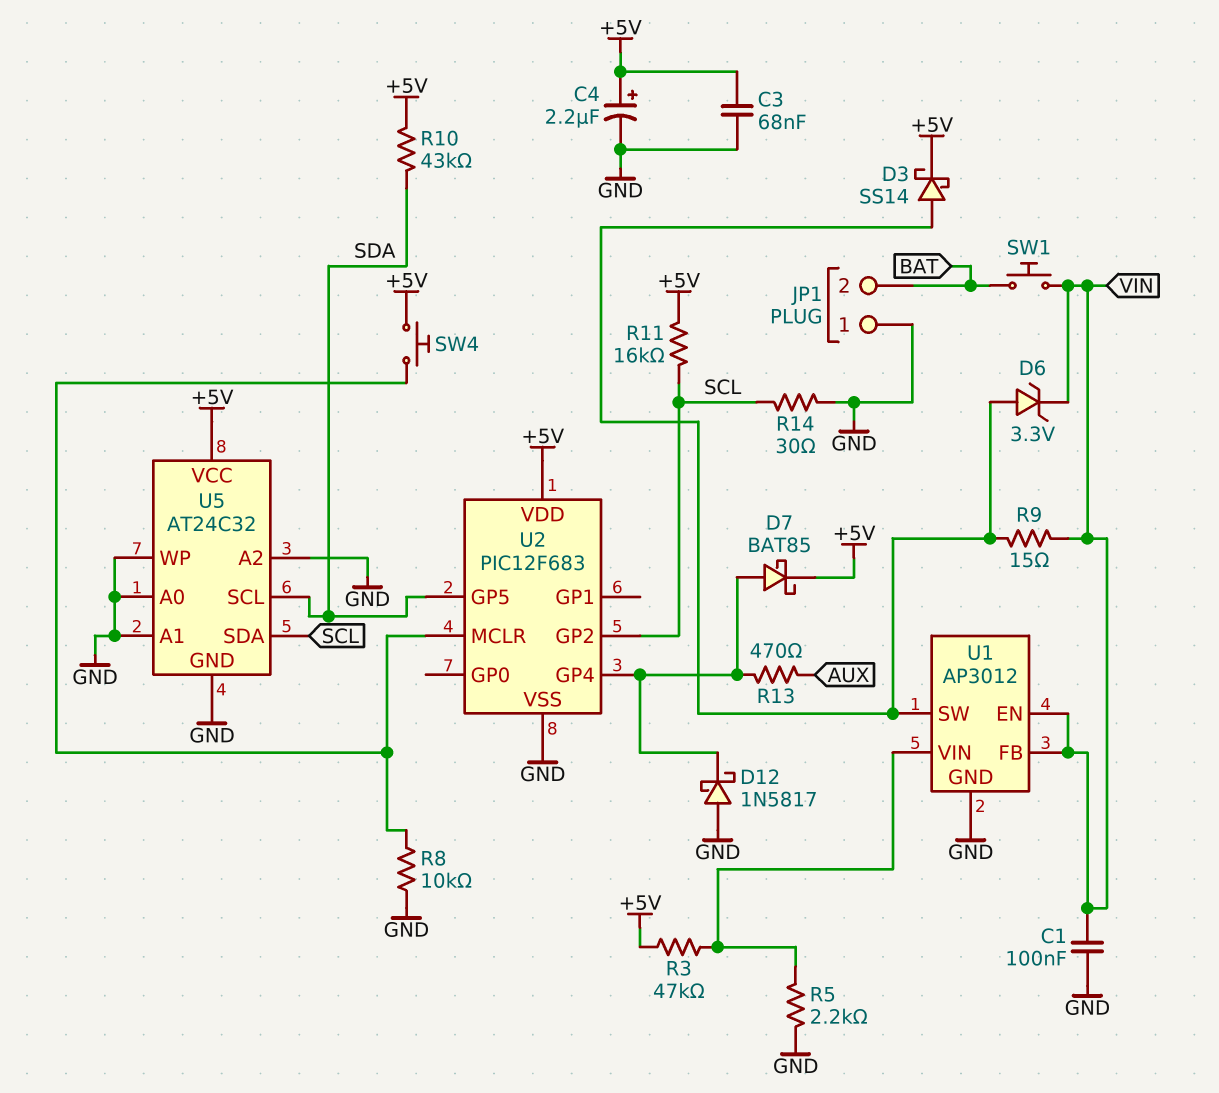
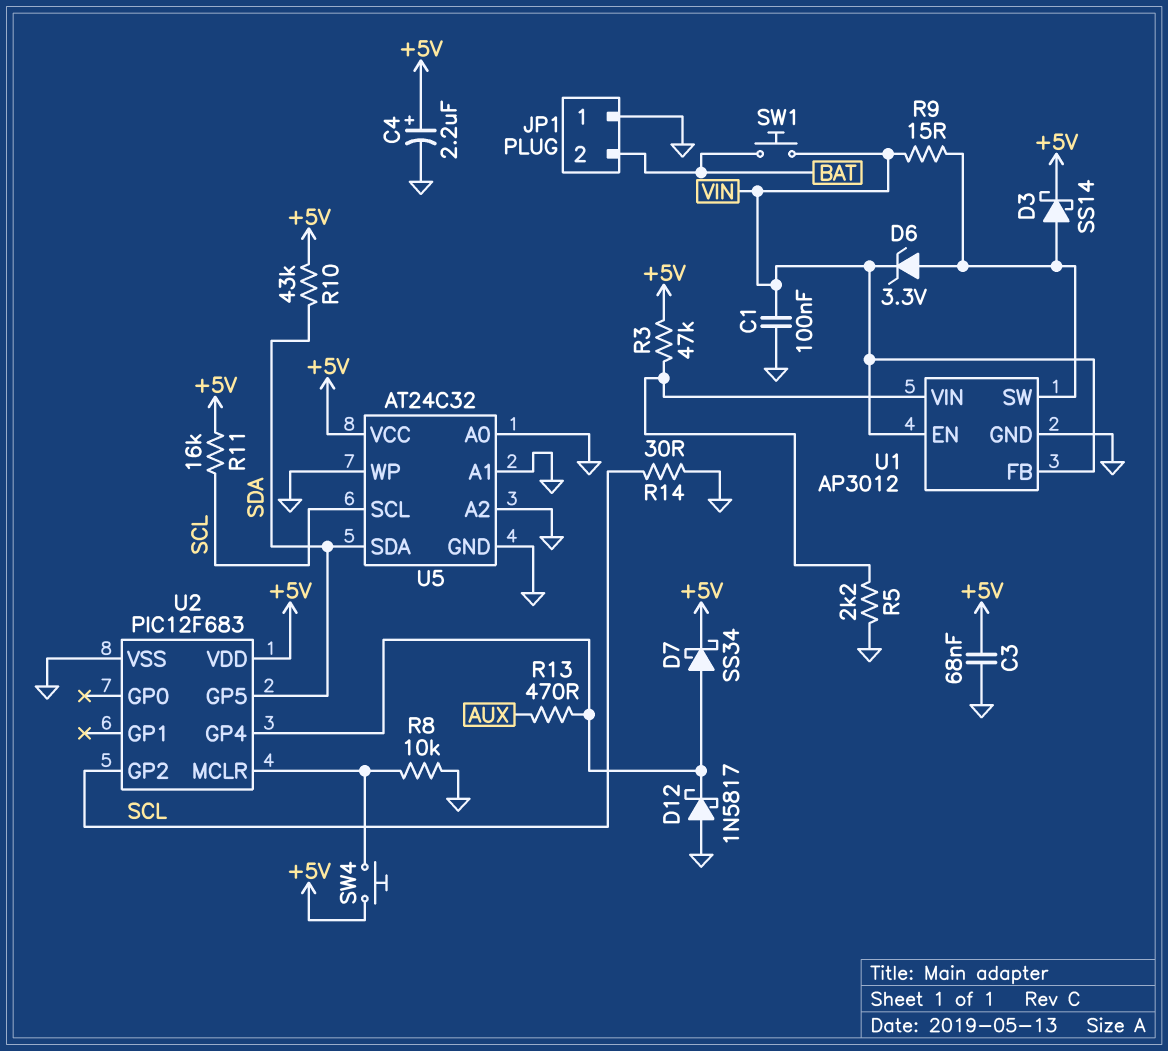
D7: schottky BAT85 (A U2/GP4, K +5V) -> schottky SS34 (A U2/GP4, K +5V)
U5 pin SCL: SDA -> SCL
U5 pin SDA: SCL -> SDA

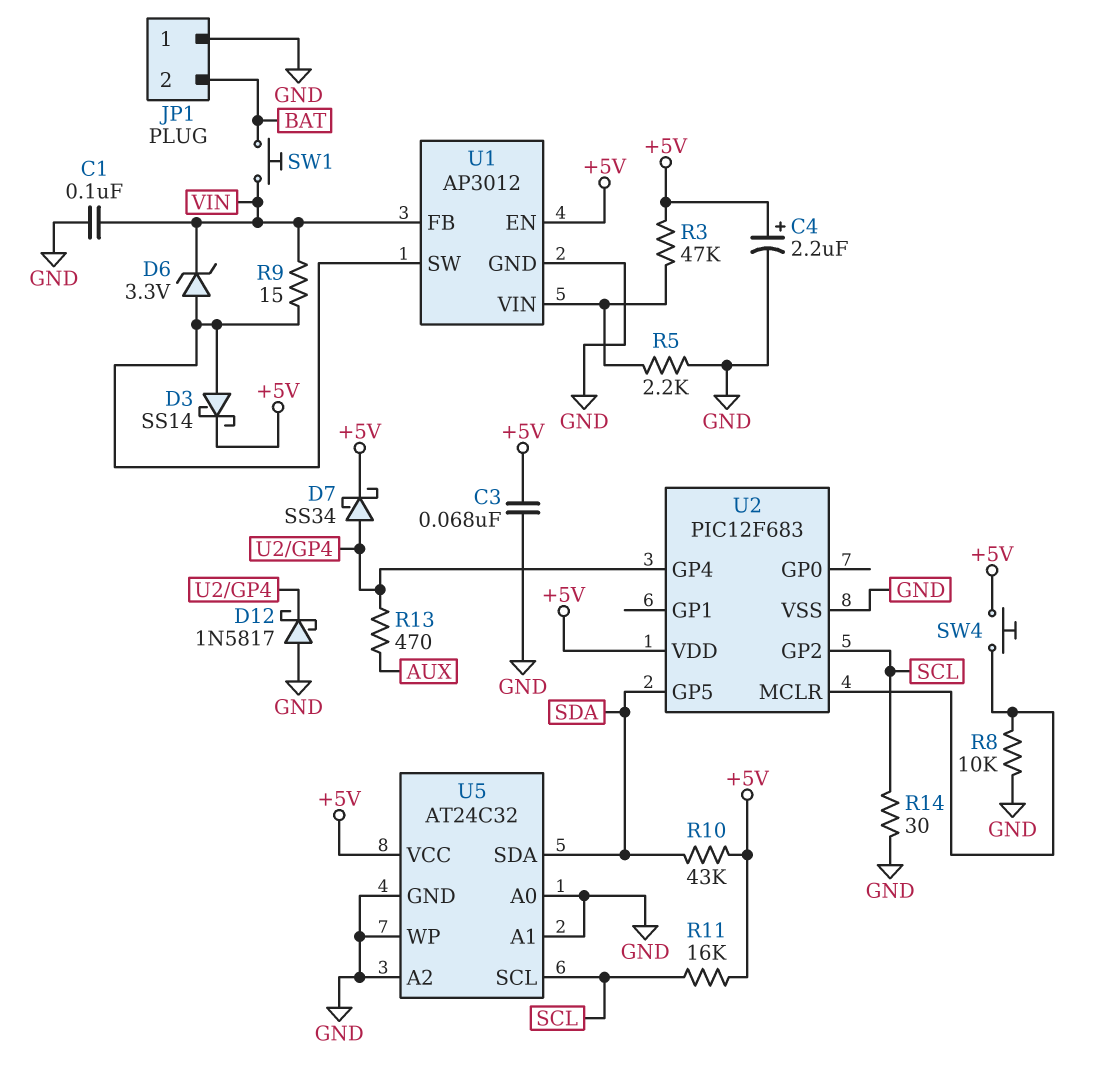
U1 pin EN: VIN -> +5V

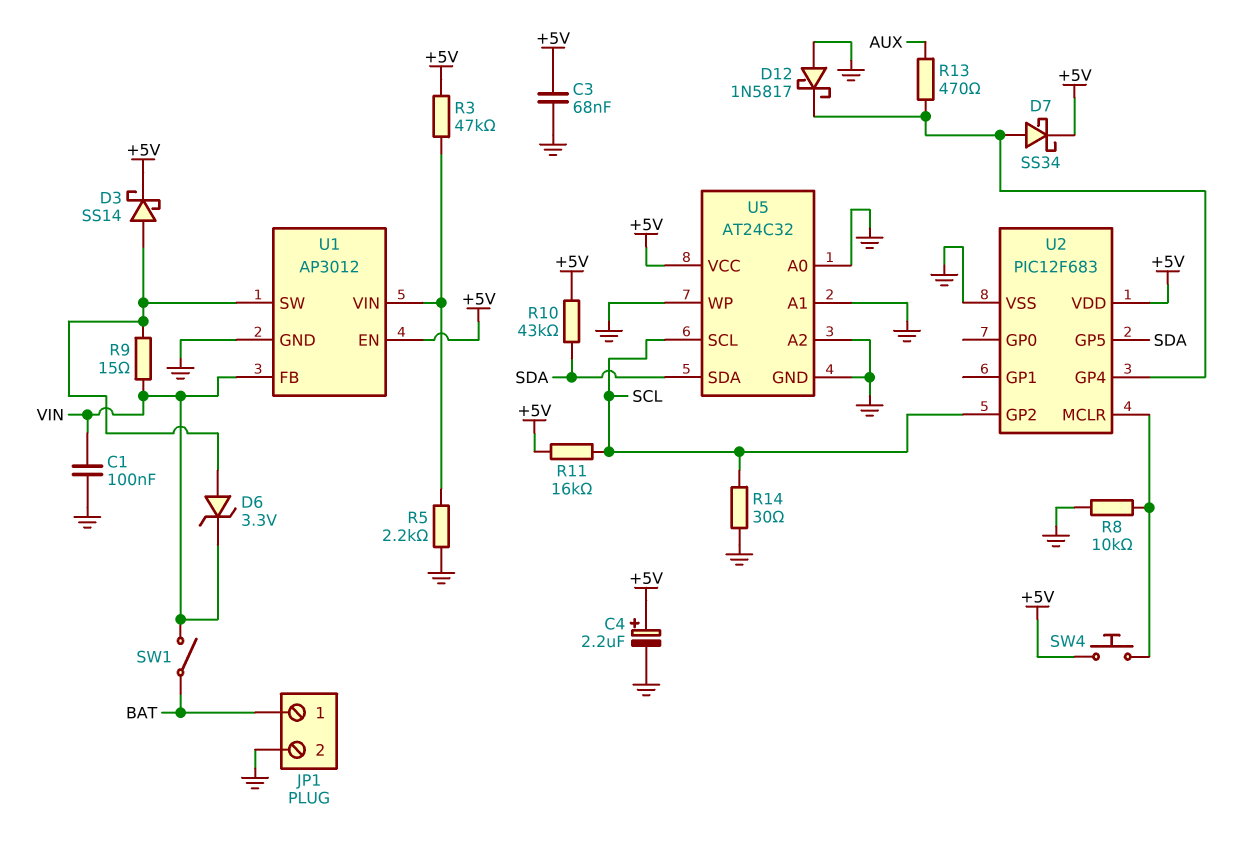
JP1 pin 1: GND -> BAT
JP1 pin 2: BAT -> GND
SW1: button (BAT, VIN) -> switch (BAT, VIN)

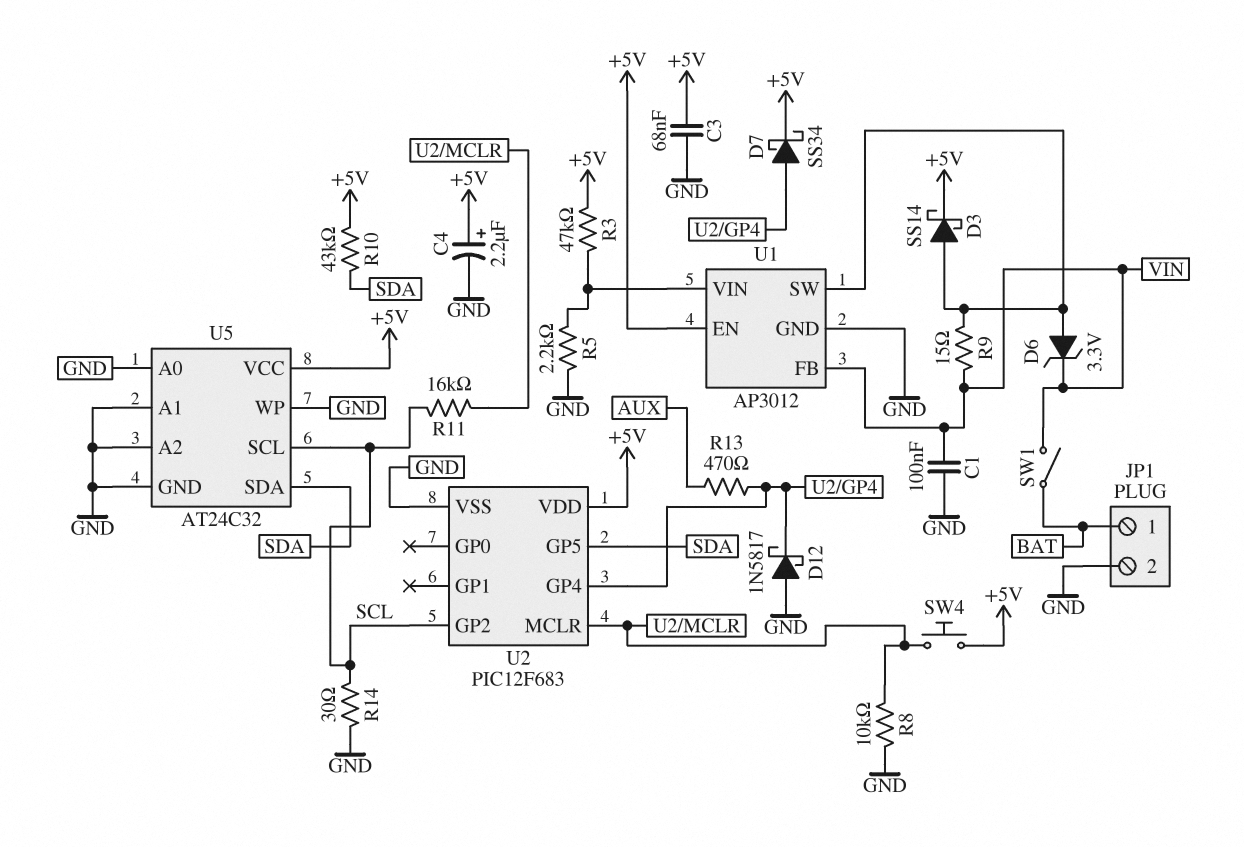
R11: 16k (+5V, SCL) -> 16k (SCL, U2/MCLR)

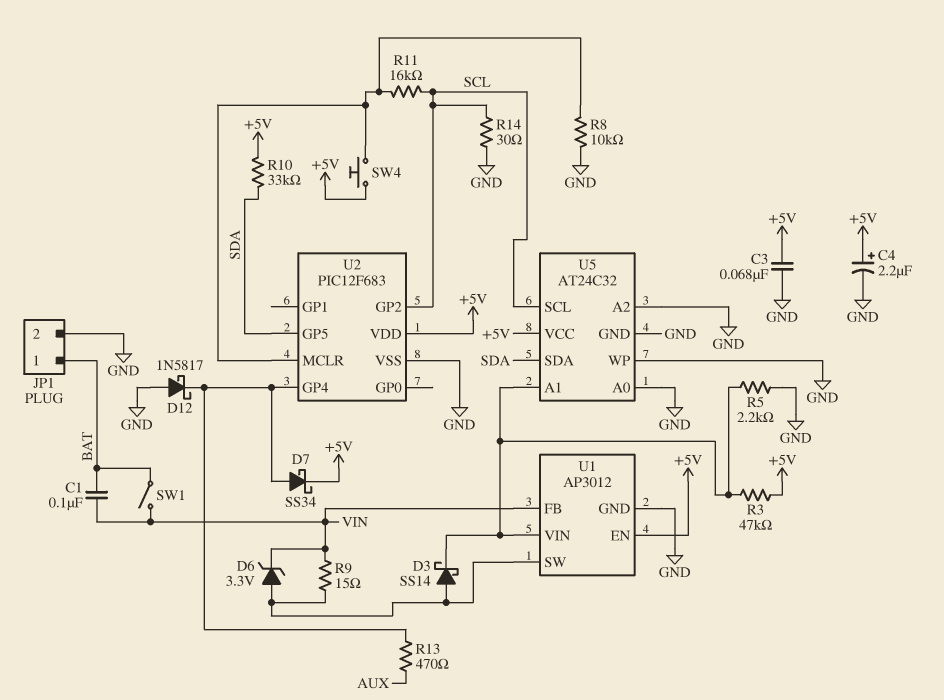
C1: 100nF (GND, VIN) -> 100nF (BAT, VIN)
D3: schottky SS14 (A U1/SW, K +5V) -> schottky SS14 (A U1/SW, K U1/VIN)
R10: 43k (+5V, SDA) -> 33k (+5V, SDA)
U5 pin A1: GND -> U1/VIN

